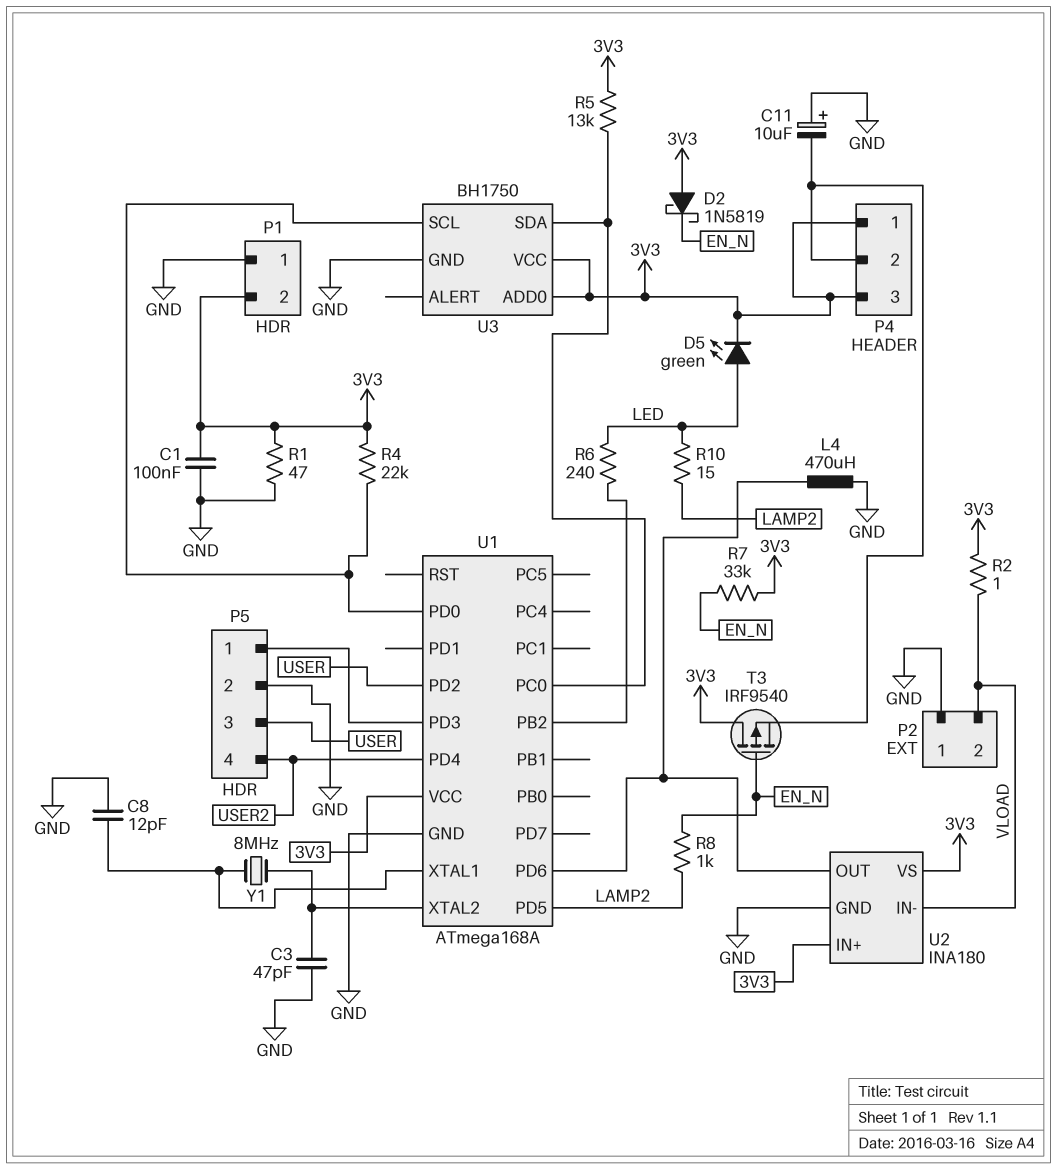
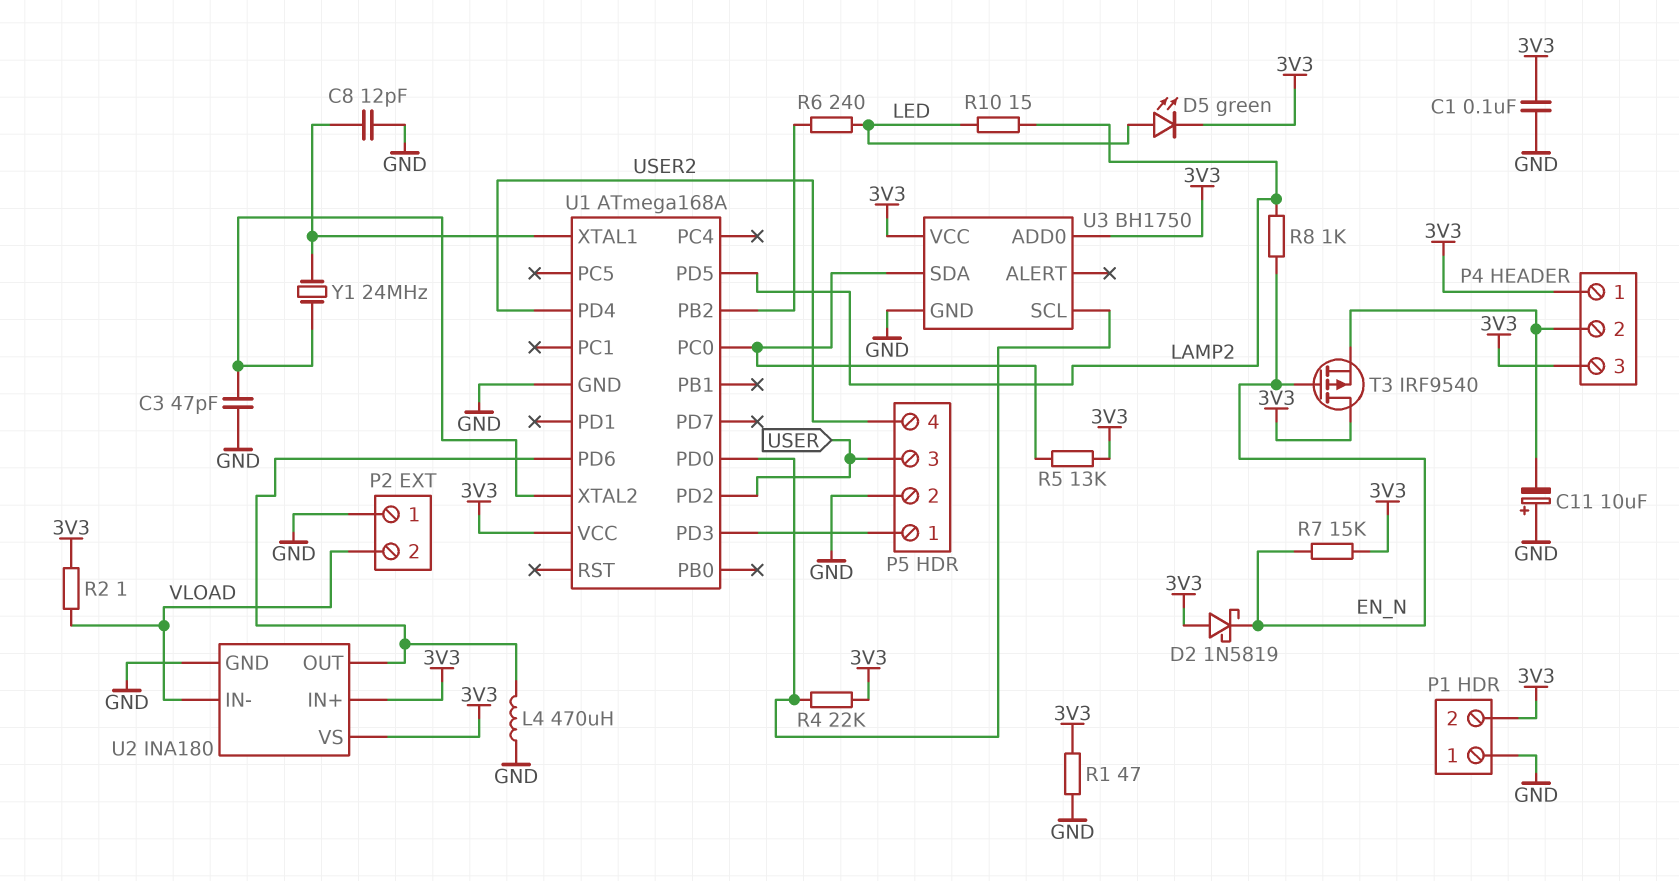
R7: 33k (3V3, EN_N) -> 15k (3V3, EN_N)
Y1: 8MHz (U1/XTAL1, U1/XTAL2) -> 24MHz (U1/XTAL1, U1/XTAL2)

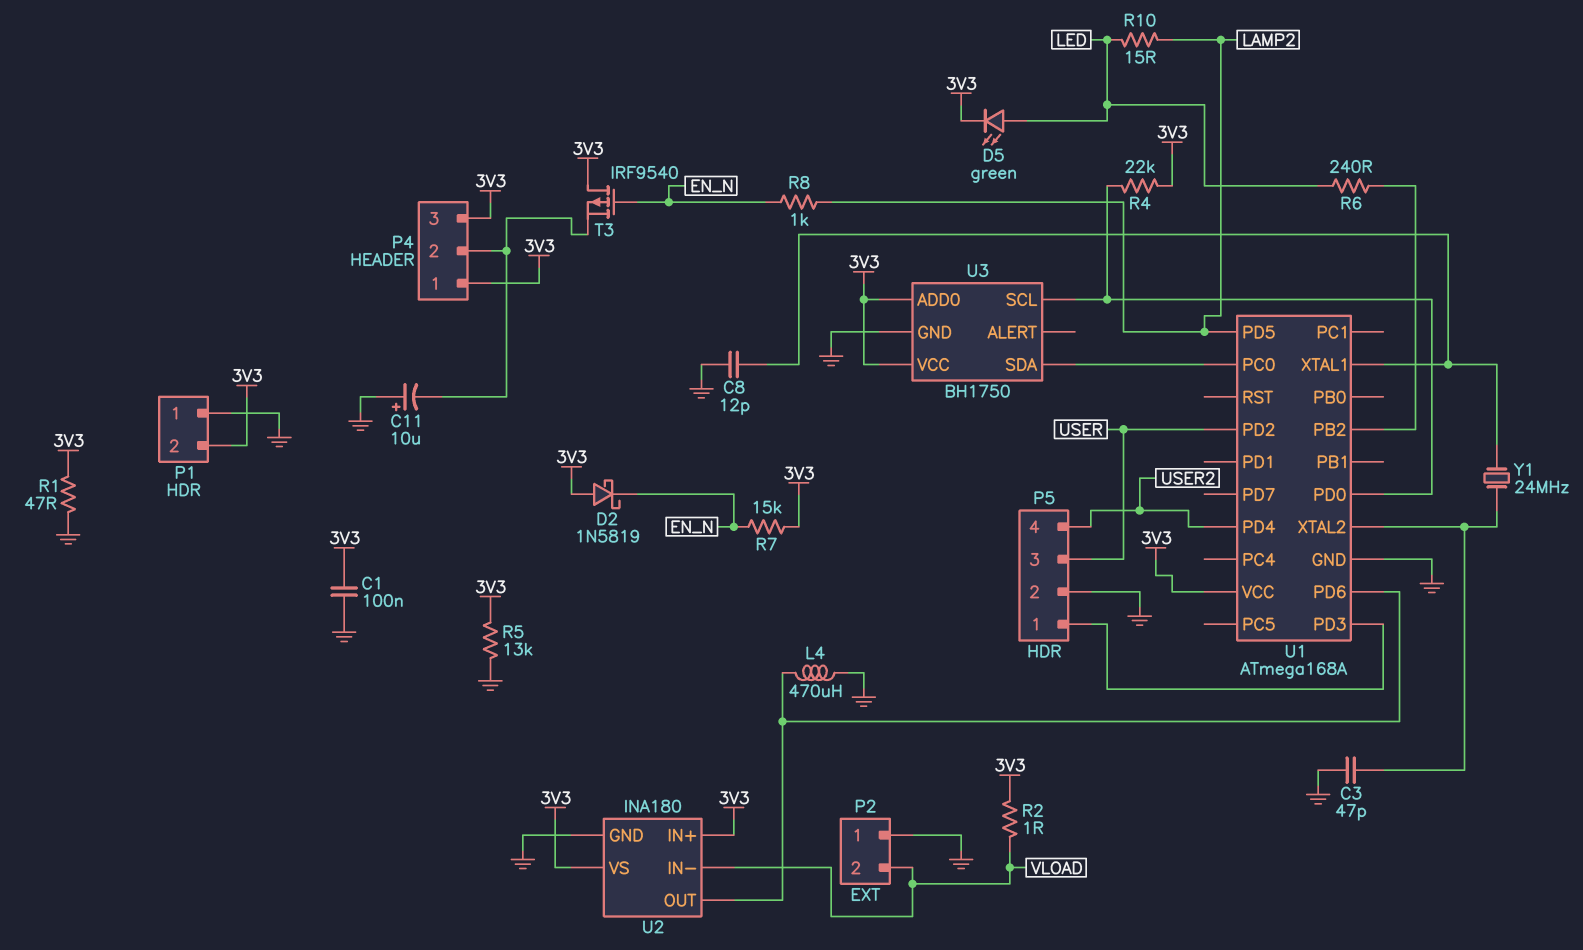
R5: 13k (3V3, U1/PC0) -> 13k (3V3, GND)

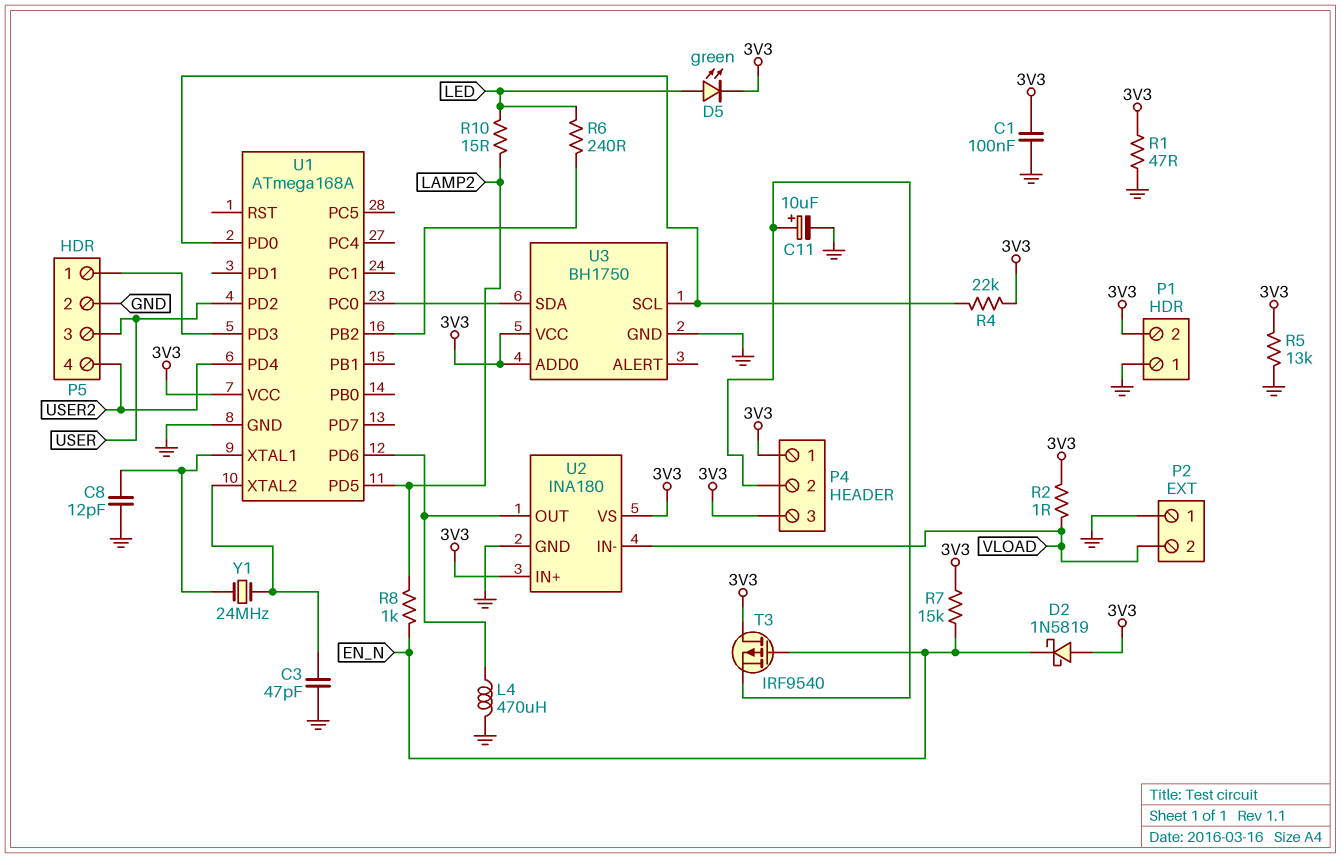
C11: 10uF (plus GND, minus P4/2) -> 10uF (plus P4/2, minus GND)

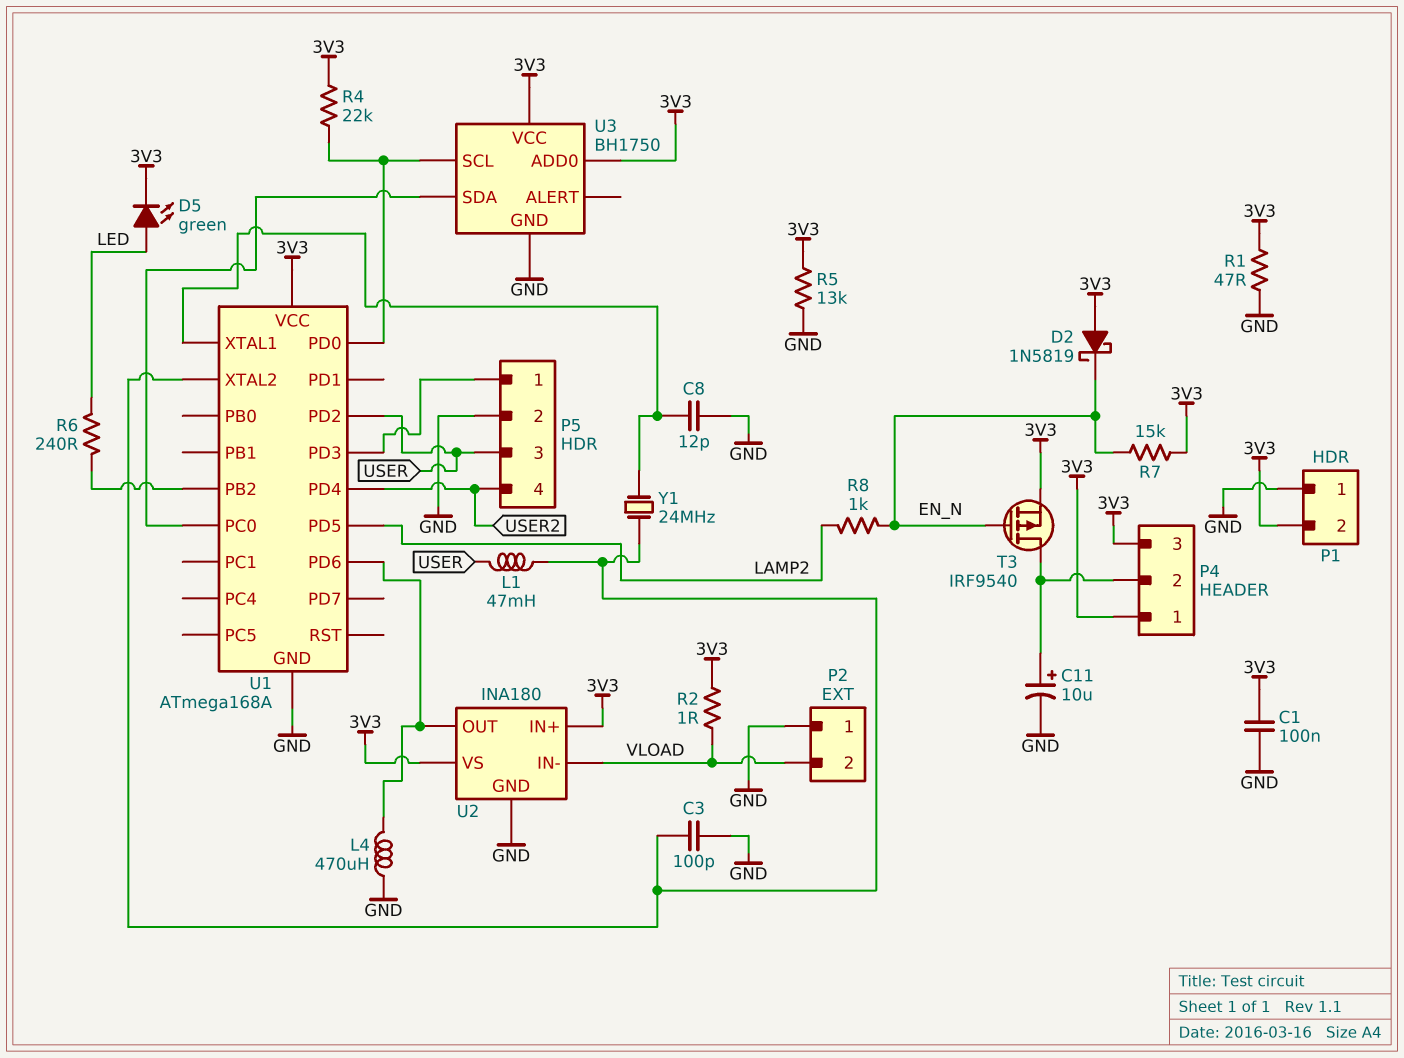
C3: 47pF (GND, U1/XTAL2) -> 100pF (GND, U1/XTAL2)
L1: none -> 47mH (U1/XTAL2, USER)
R10: 15 (LAMP2, LED) -> none
T3: PMOS IRF9540 (G EN_N, D 3V3, S P4/2) -> PMOS IRF9540 (G EN_N, D P4/2, S 3V3)

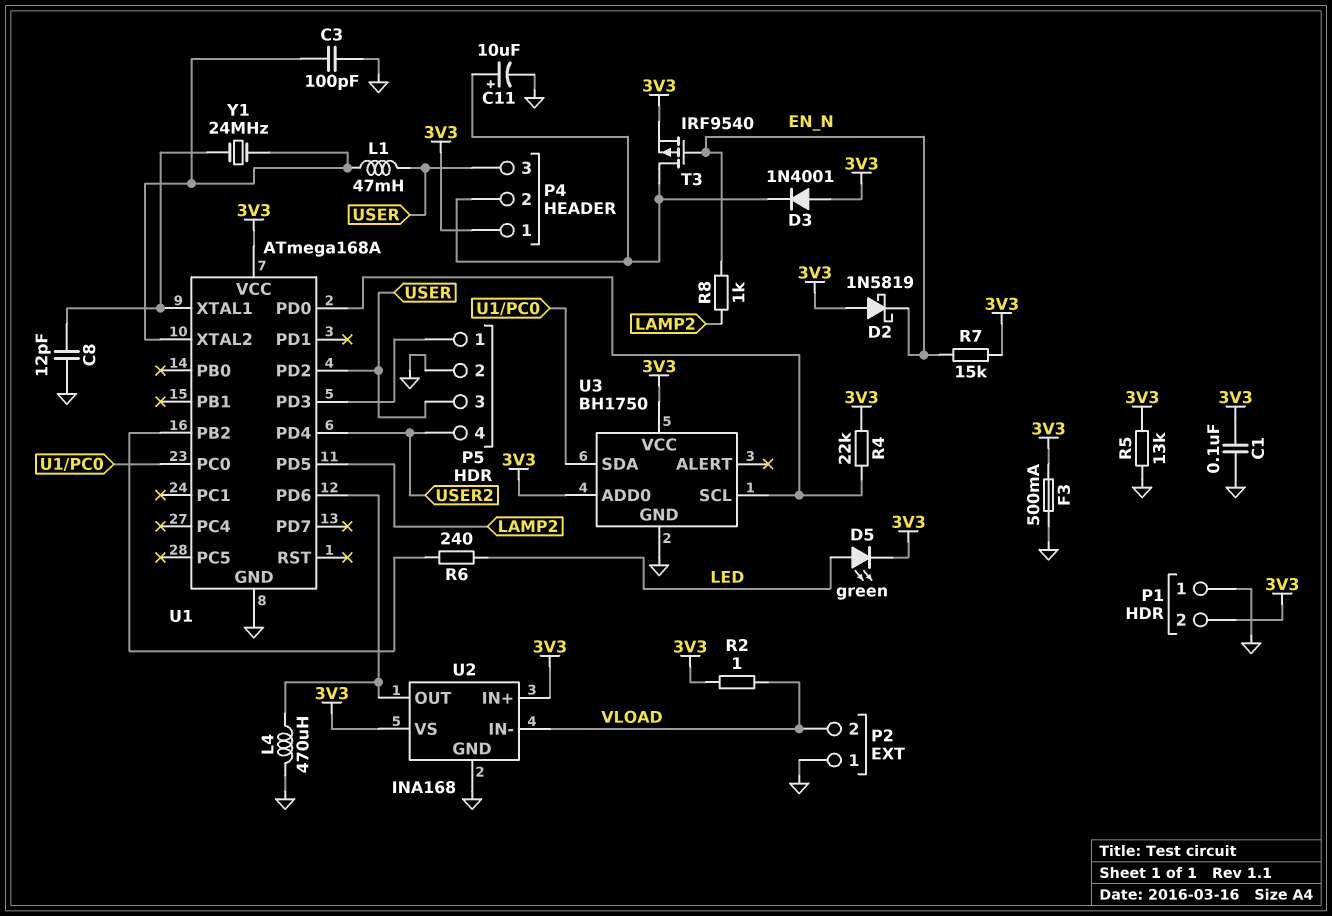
D3: none -> diode 1N4001 (A 3V3, K P4/2)
F3: none -> 500mA (3V3, GND)
P4 pin 3: 3V3 -> USER
R1: 47 (3V3, GND) -> none
U2: INA180 -> INA168

